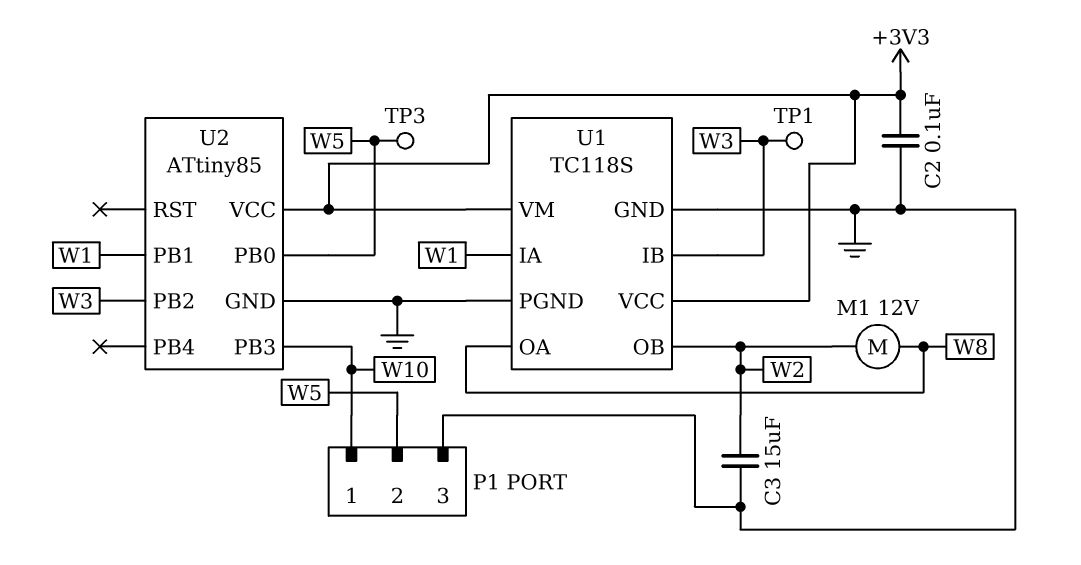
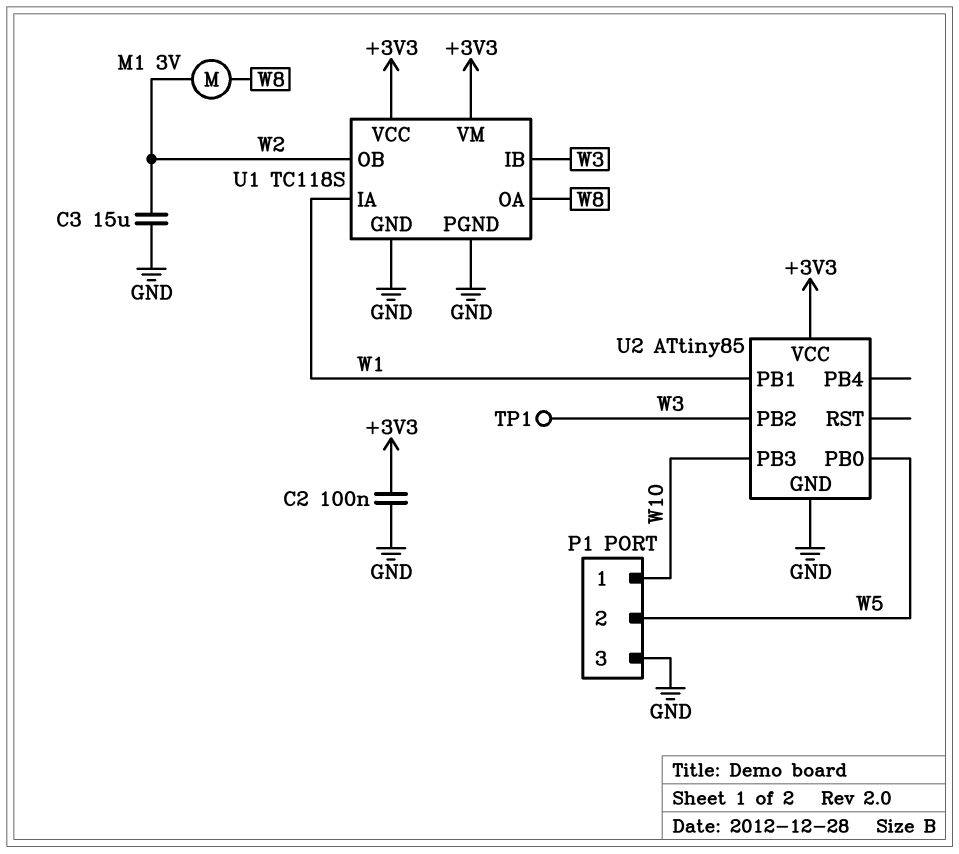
M1: motor 12V (W2, W8) -> motor 3V (W2, W8)
TP3: test point (W5) -> none

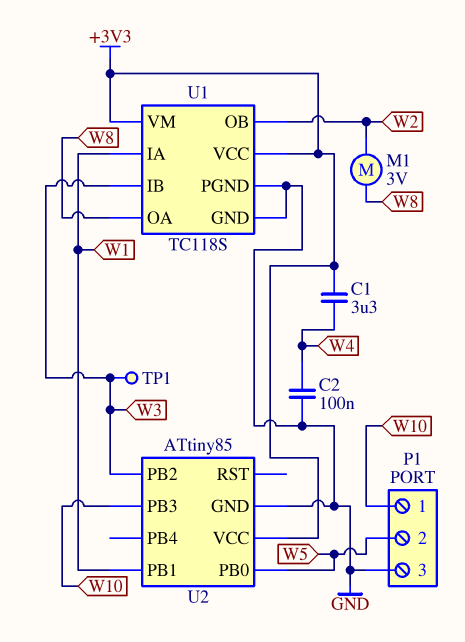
C1: none -> 3.3uF (+3V3, W4)
C2: 100nF (+3V3, GND) -> 100nF (GND, W4)
C3: 15uF (GND, W2) -> none

